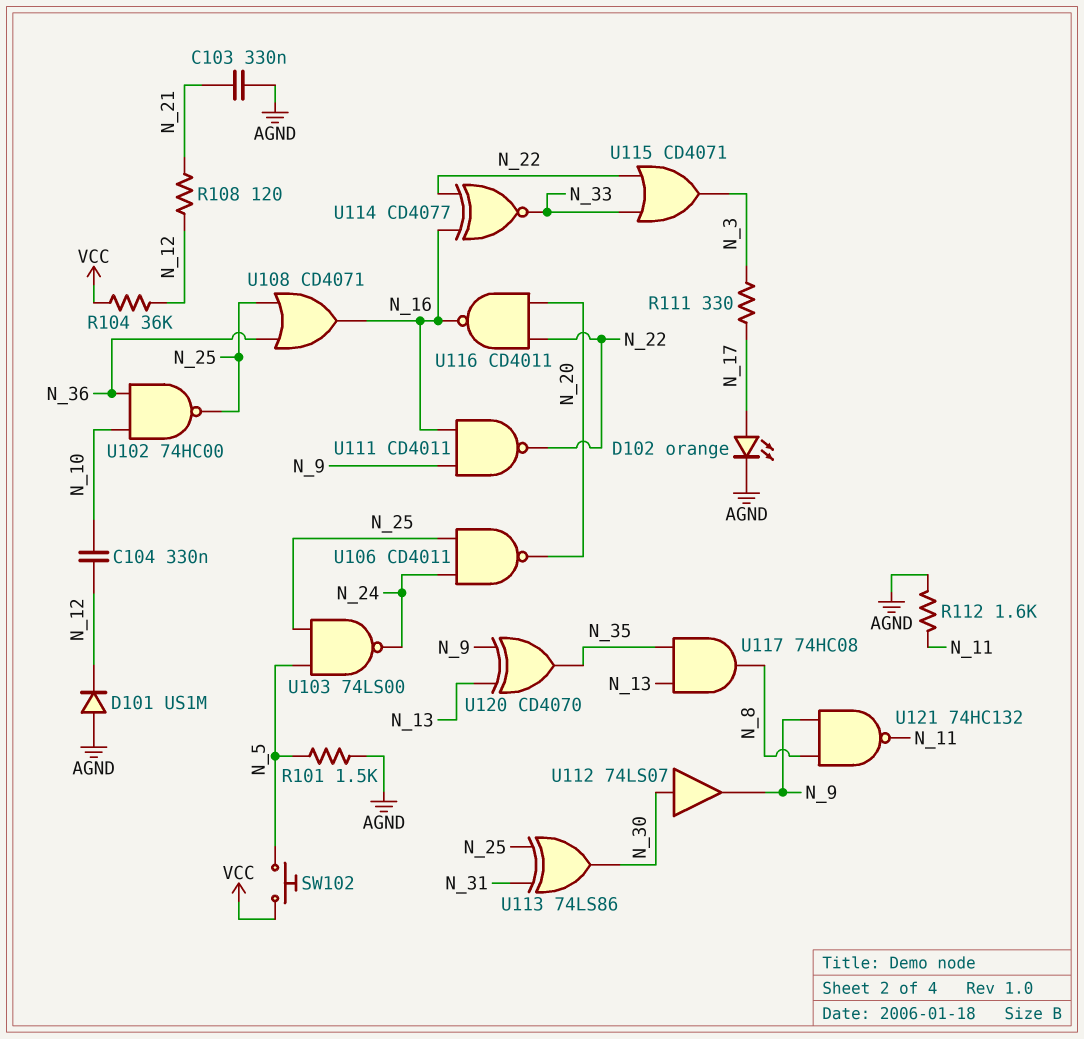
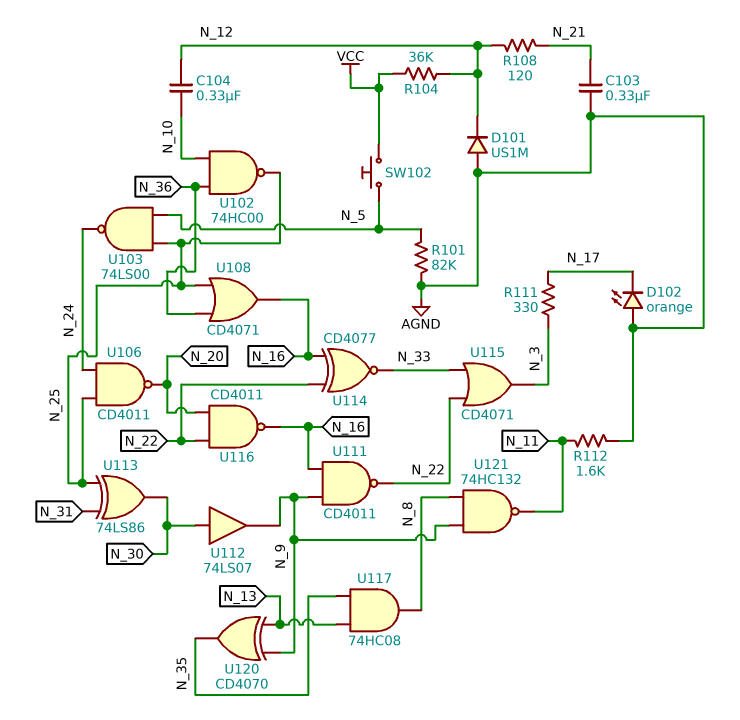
D102: LED orange (A N_17, K AGND) -> LED orange (A AGND, K N_17)
R101: 1.5k (AGND, N_5) -> 82k (AGND, N_5)

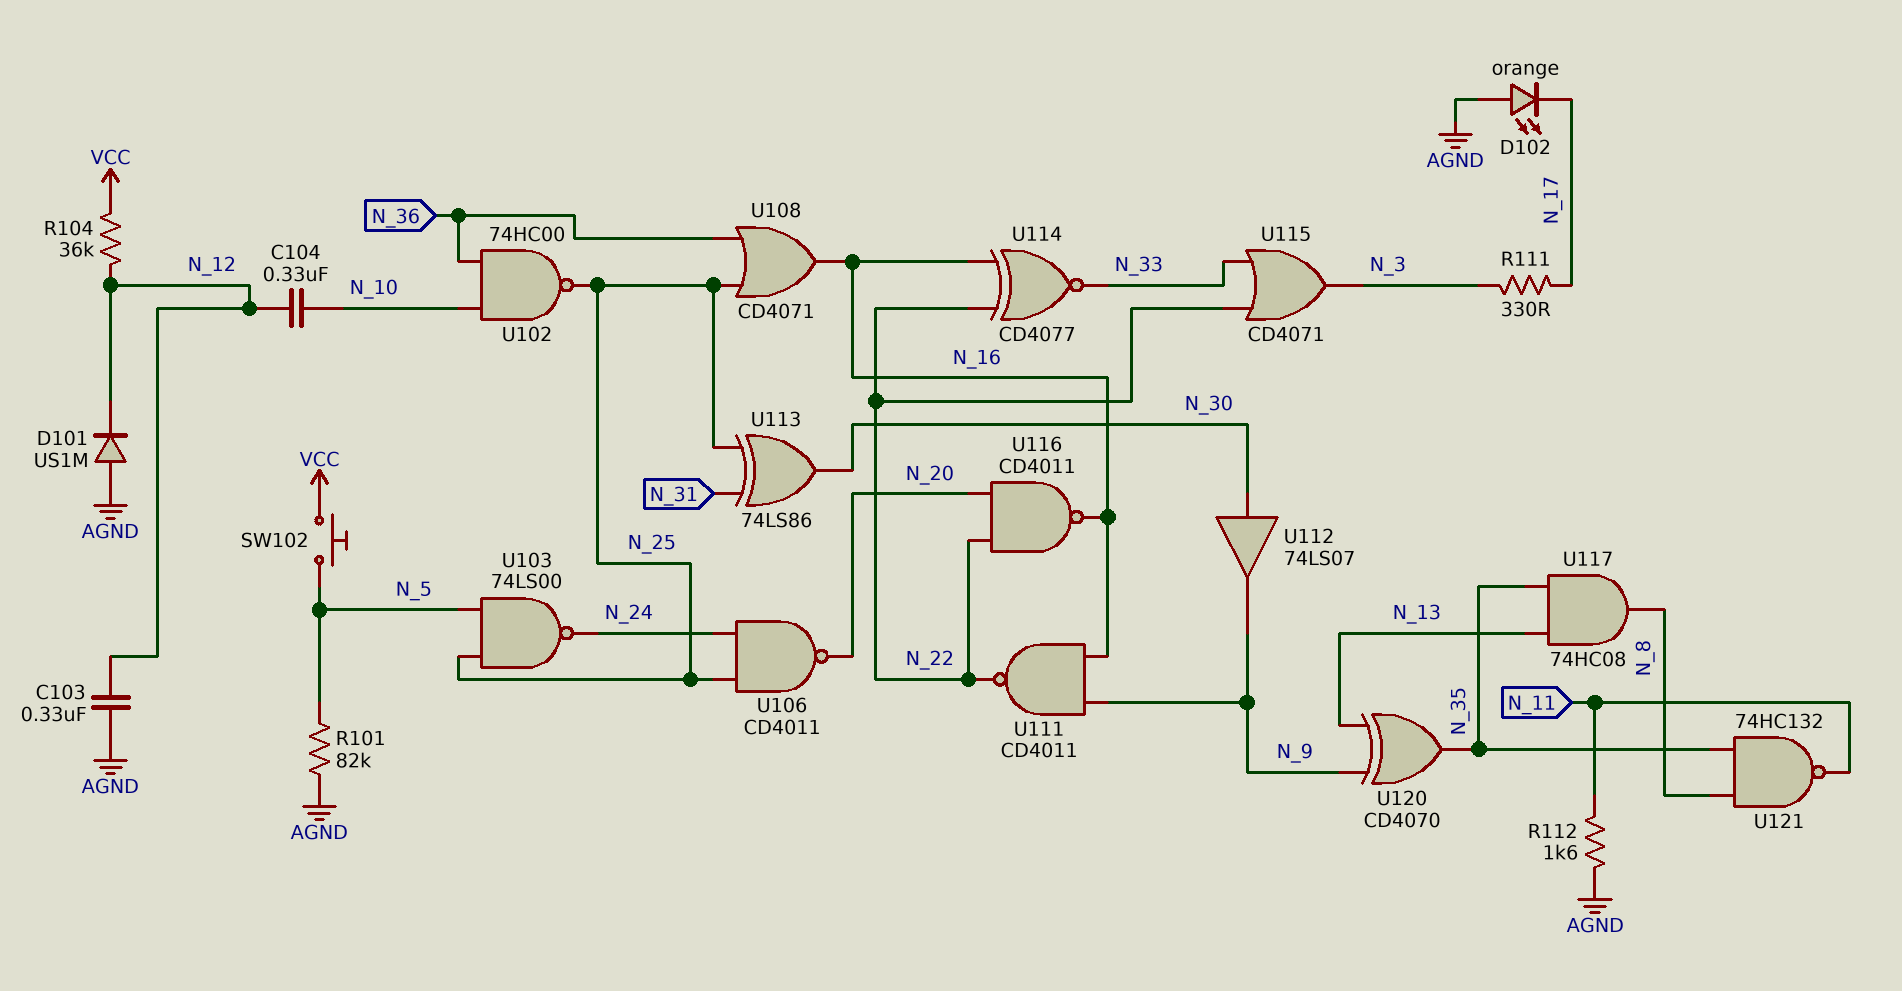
C103: 330nF (AGND, N_21) -> 330nF (AGND, N_12)
R108: 120 (N_12, N_21) -> none
U121: NAND 74HC132 (in N_8, in N_9, out N_11) -> NAND 74HC132 (in N_8, in N_35, out N_11)

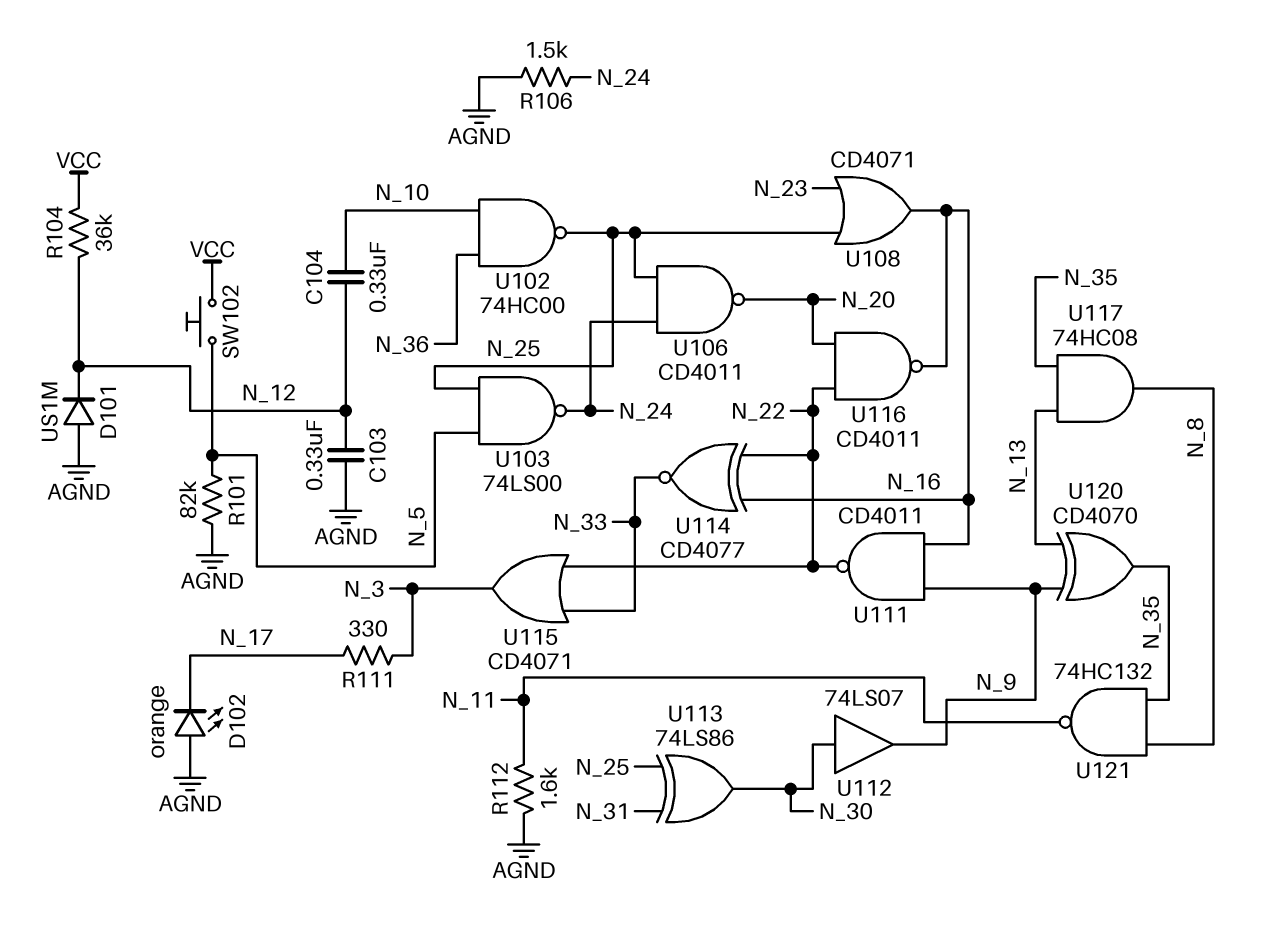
R106: none -> 1.5k (AGND, N_24)
U108: OR CD4071 (in N_25, in N_36, out N_16) -> OR CD4071 (in N_23, in N_25, out N_16)

